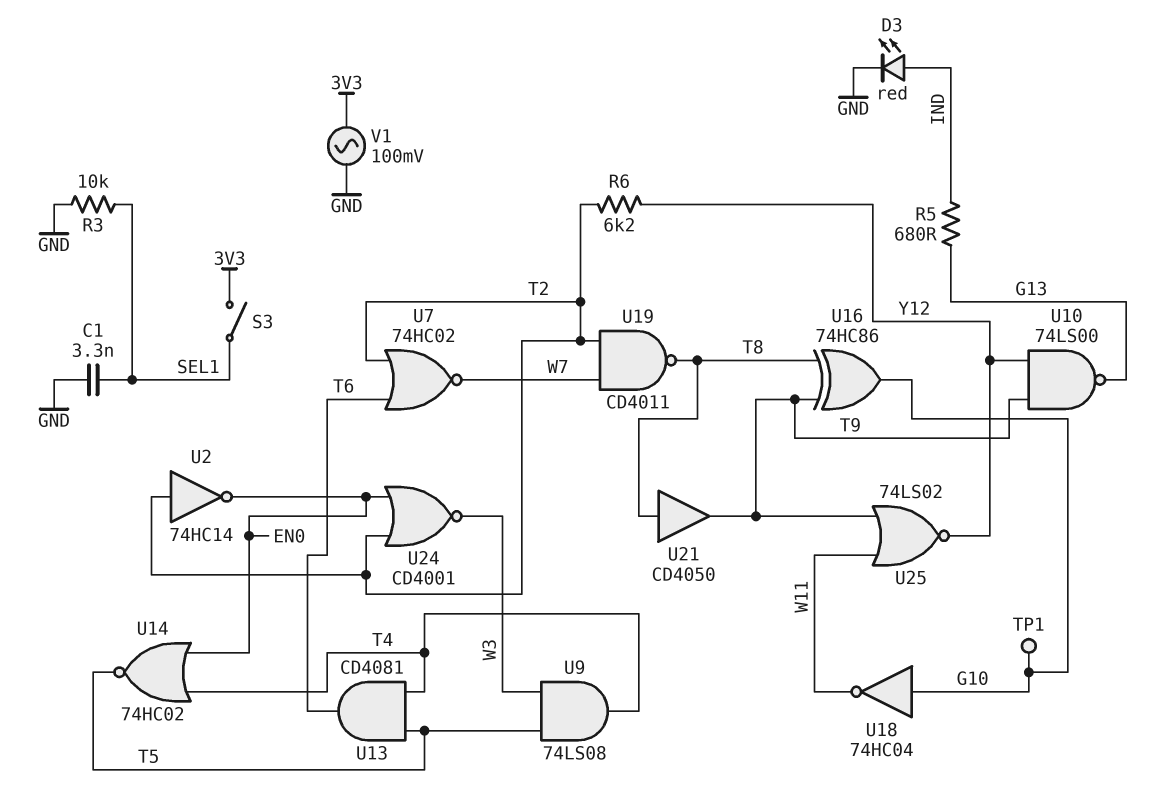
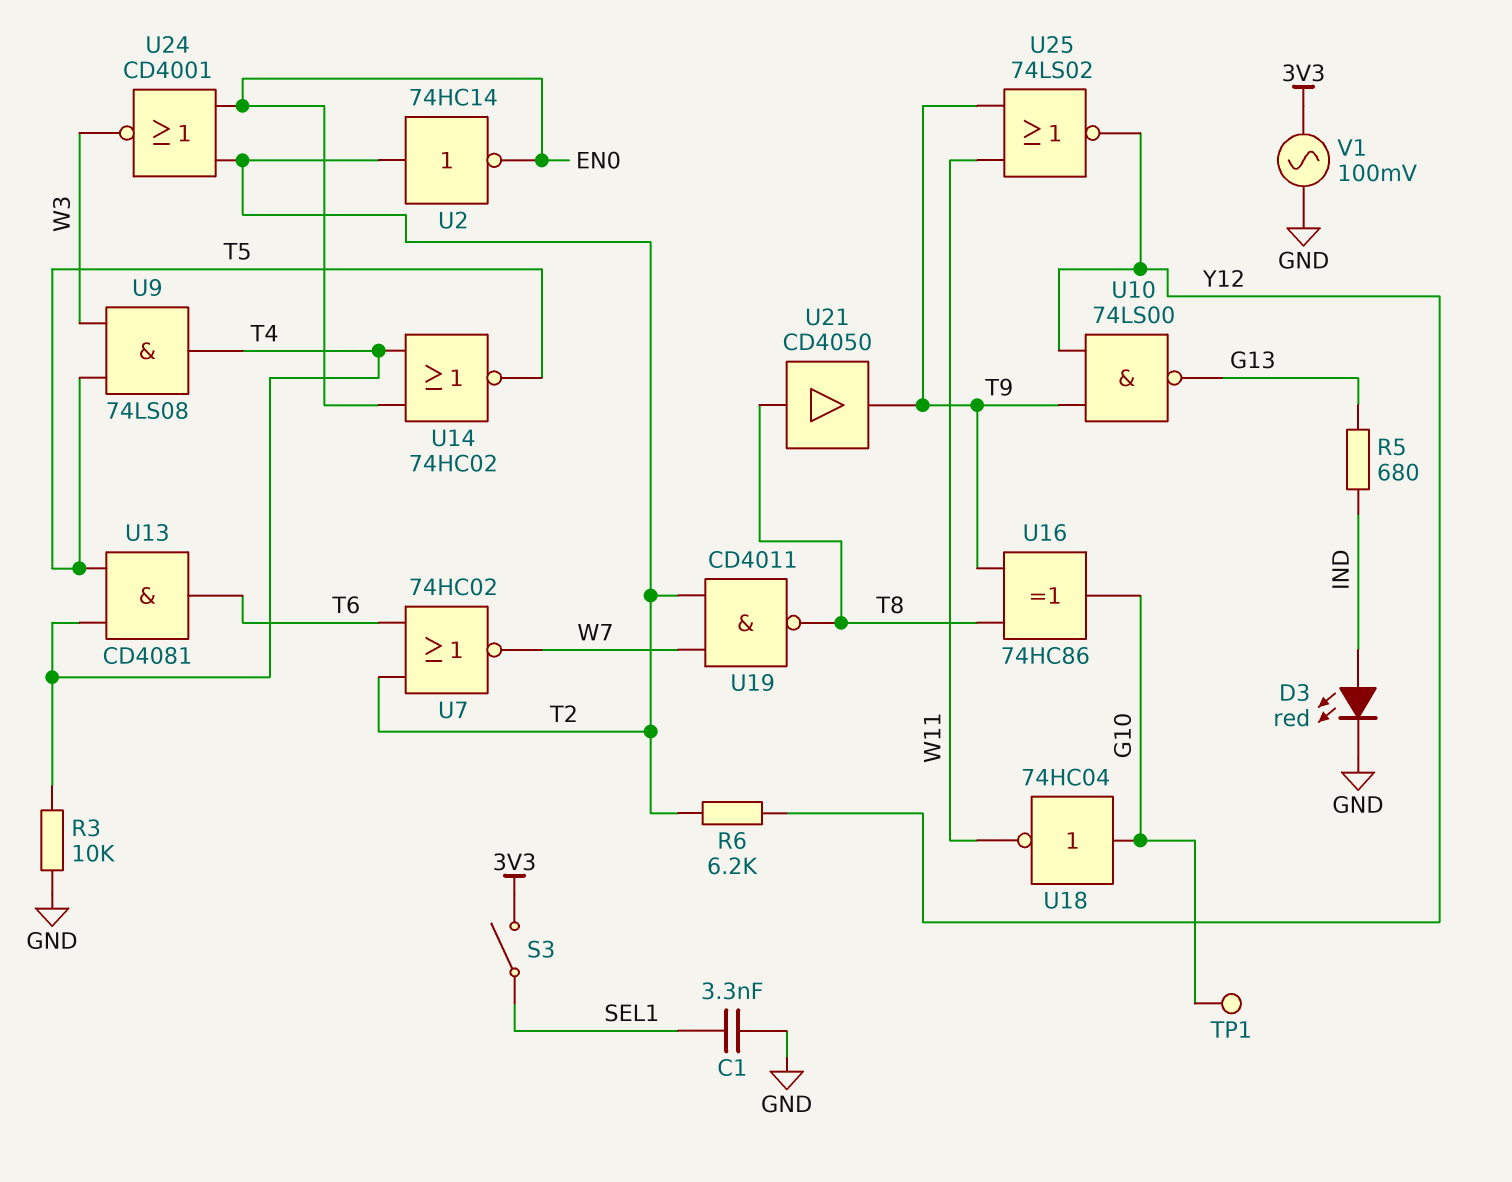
R3: 10k (GND, SEL1) -> 10k (GND, T4)

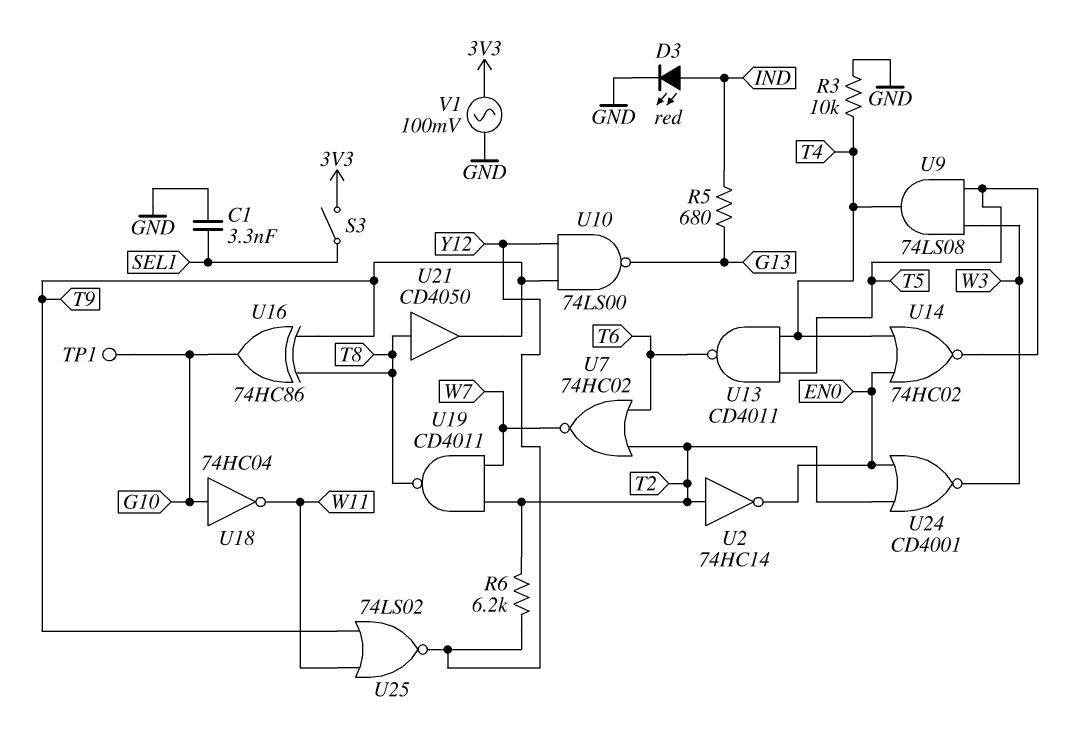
U13: AND CD4081 (in T4, in T5, out T6) -> NAND CD4011 (in T4, in T5, out T6)

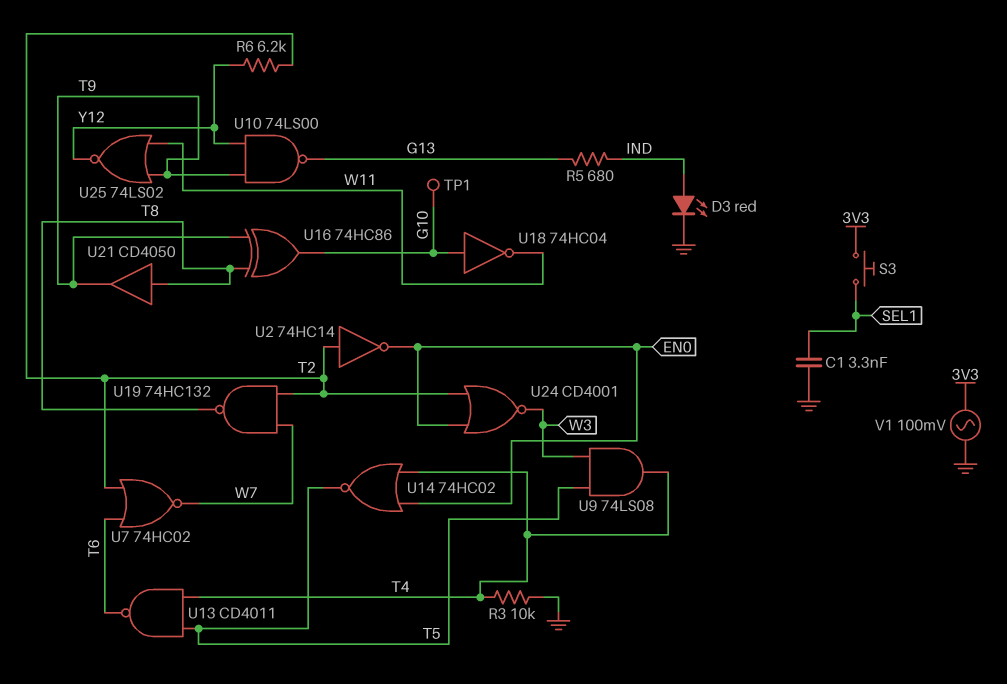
S3: switch (3V3, SEL1) -> button (3V3, SEL1)
U19: NAND CD4011 (in T2, in W7, out T8) -> NAND 74HC132 (in T2, in W7, out T8)

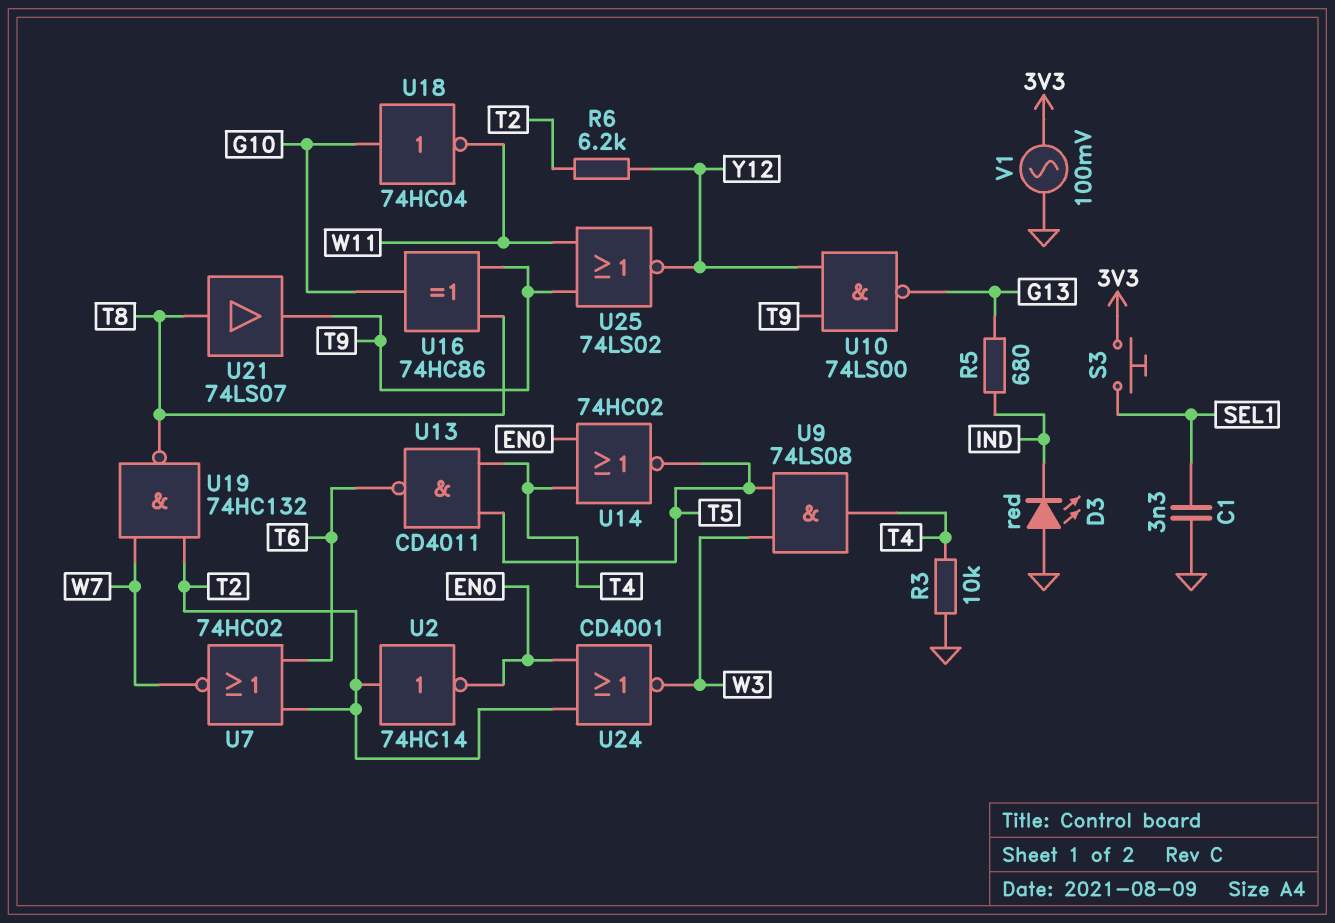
D3: LED red (A IND, K GND) -> LED red (A GND, K IND)
TP1: test point (G10) -> none
U21: buffer CD4050 (in T8, out T9) -> buffer 74LS07 (in T8, out T9)

